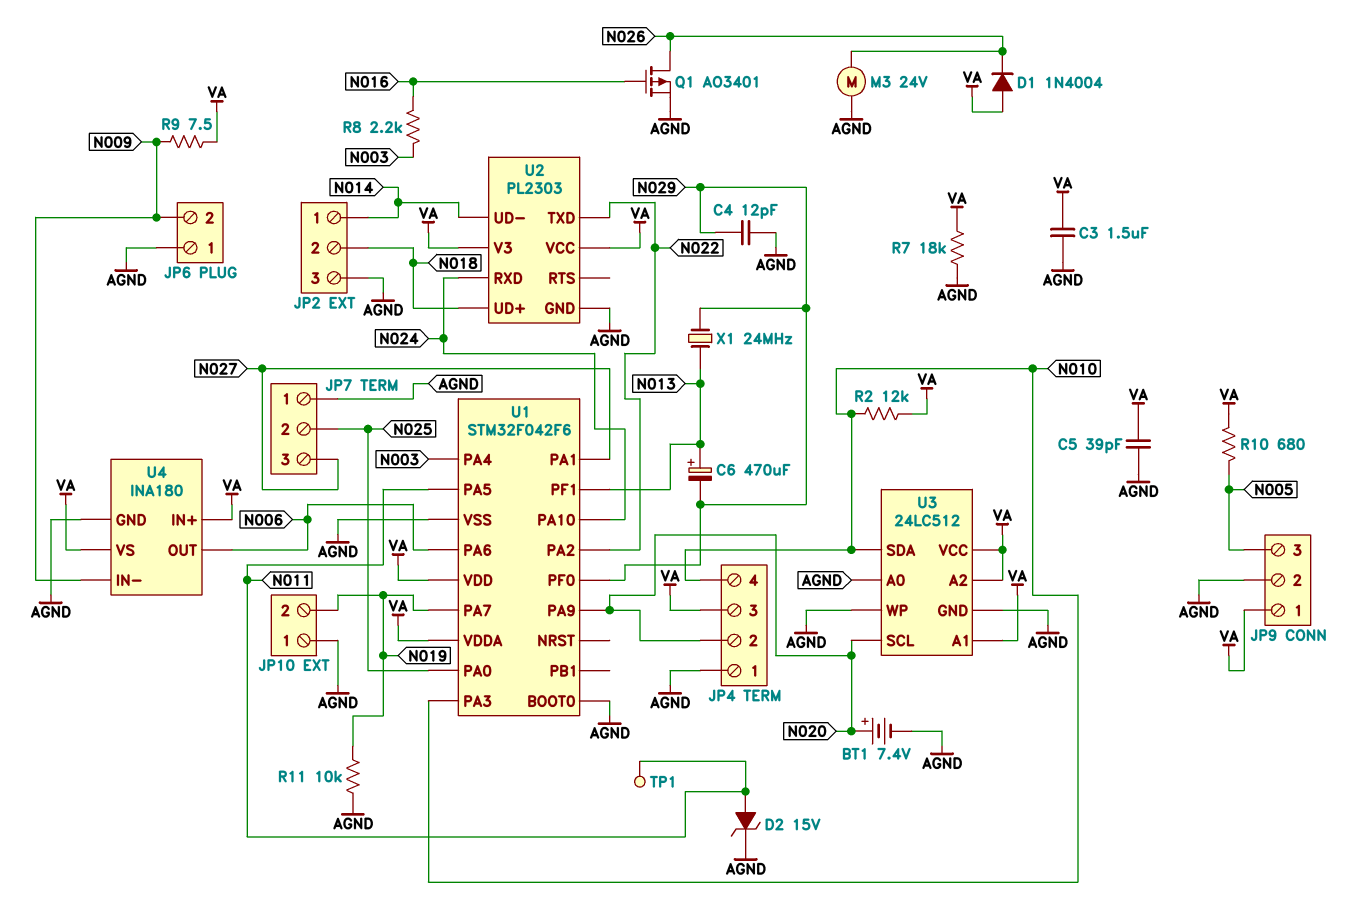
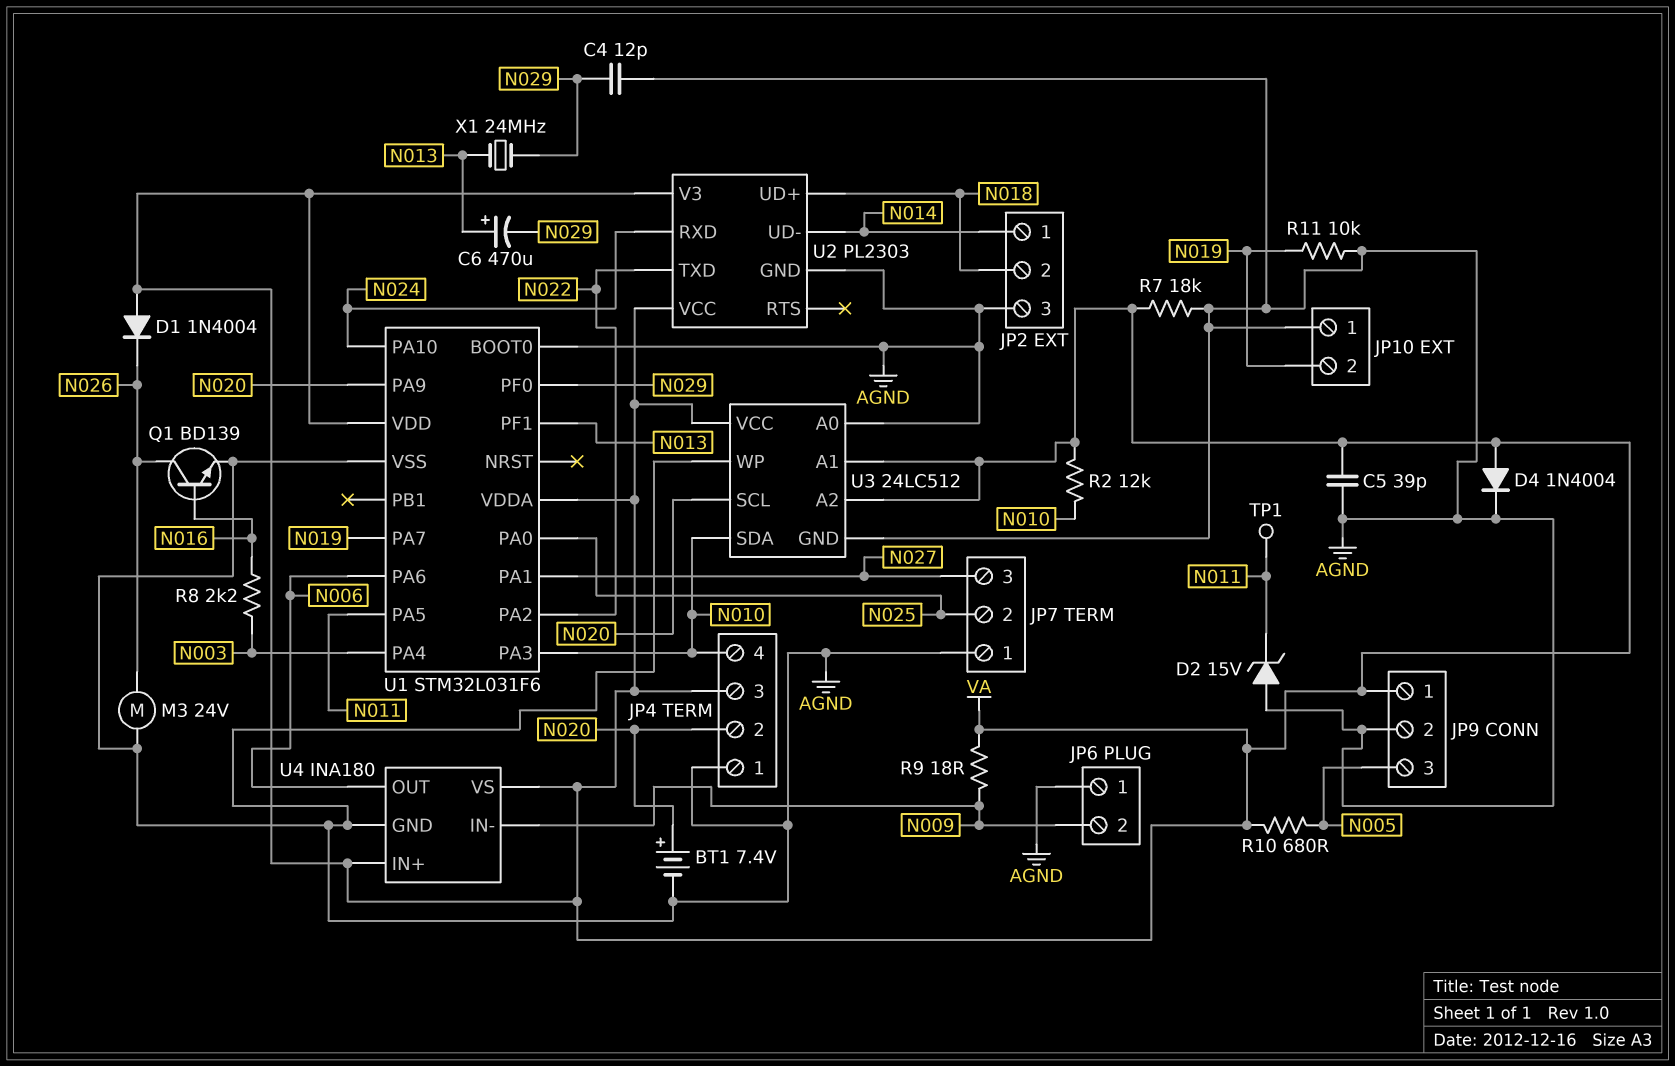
C3: 1.5uF (AGND, VA) -> none
D2: zener 15V (A N011, K AGND) -> zener 15V (A AGND, K N011)
D4: none -> diode 1N4004 (A VA, K AGND)
Q1: PMOS AO3401 (G N016, D N026, S AGND) -> NPN BD139 (B N016, C N026, E AGND)
R9: 7.5 (N009, VA) -> 18 (N009, VA)
U1: STM32F042F6 -> STM32L031F6

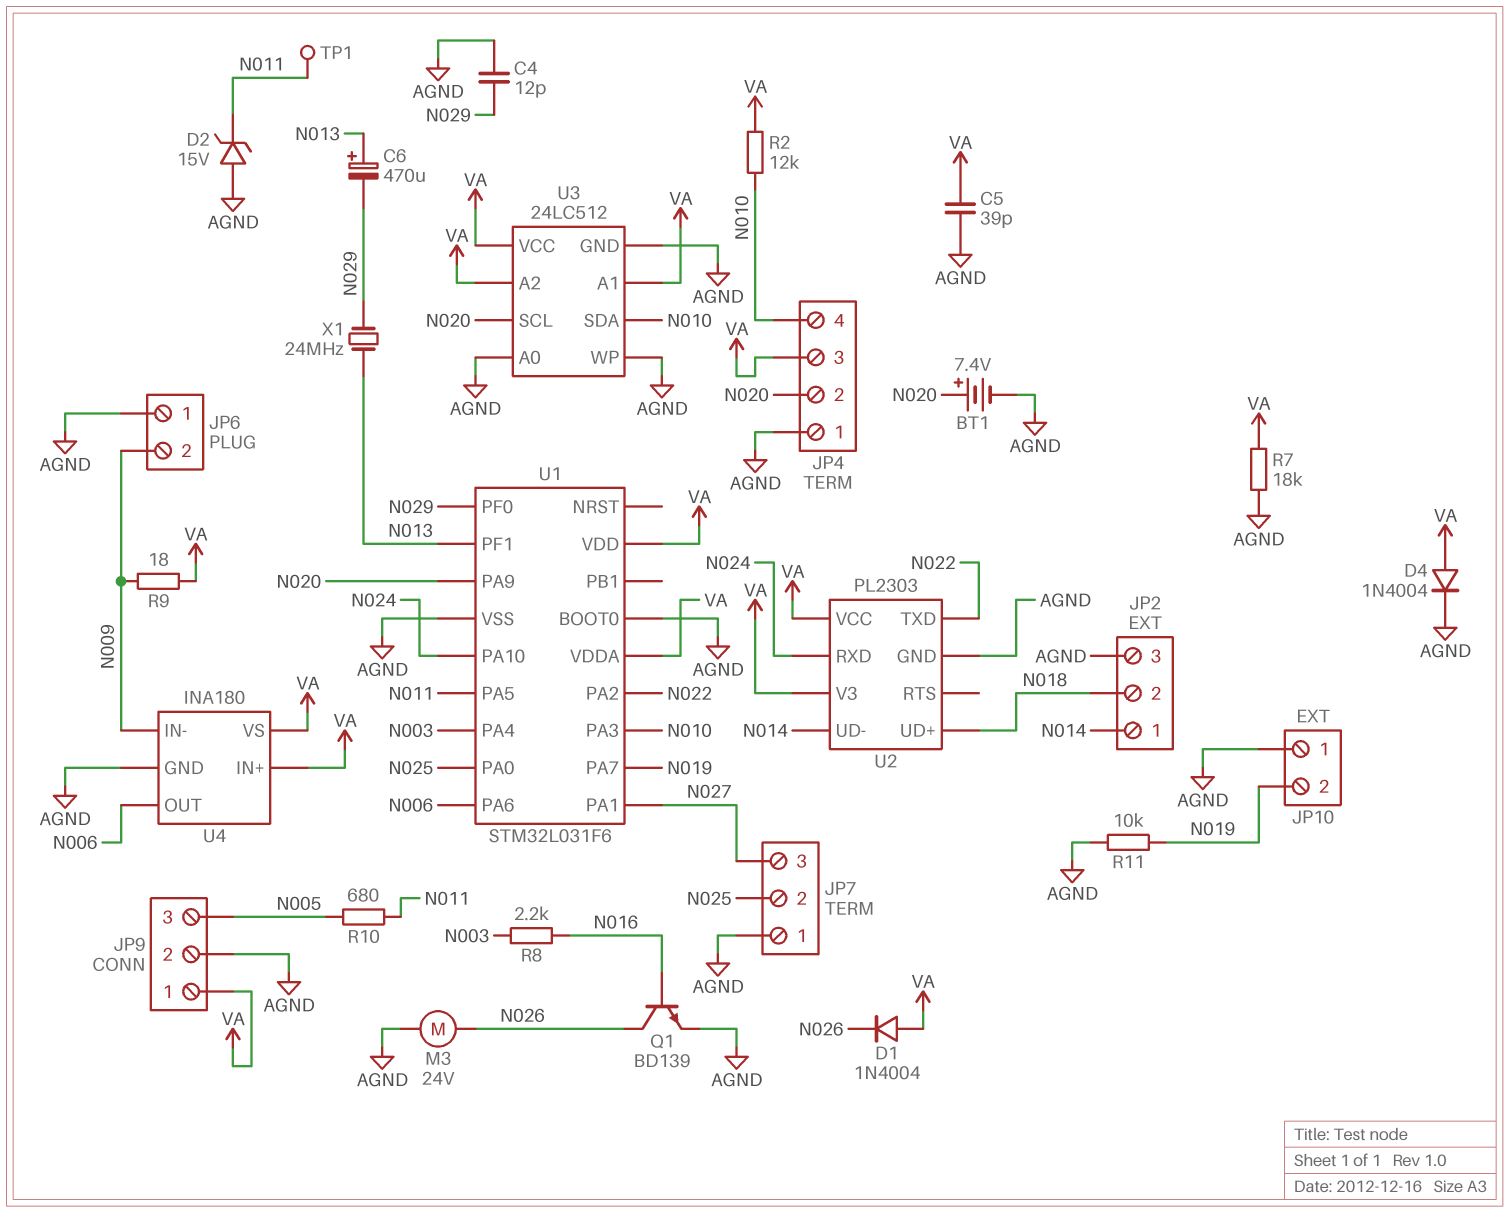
R10: 680 (N005, VA) -> 680 (N005, N011)

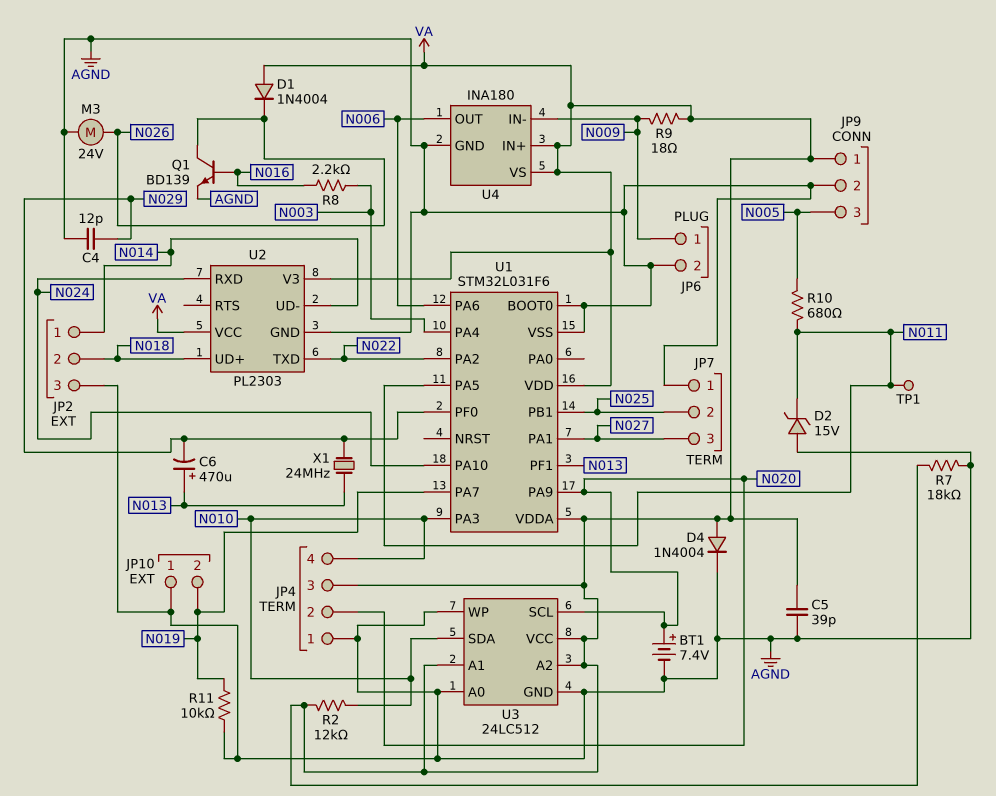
JP6 pin 1: AGND -> N009
JP6 pin 2: N009 -> AGND
U1 pin PA0: N025 -> none
U1 pin PB1: none -> N025

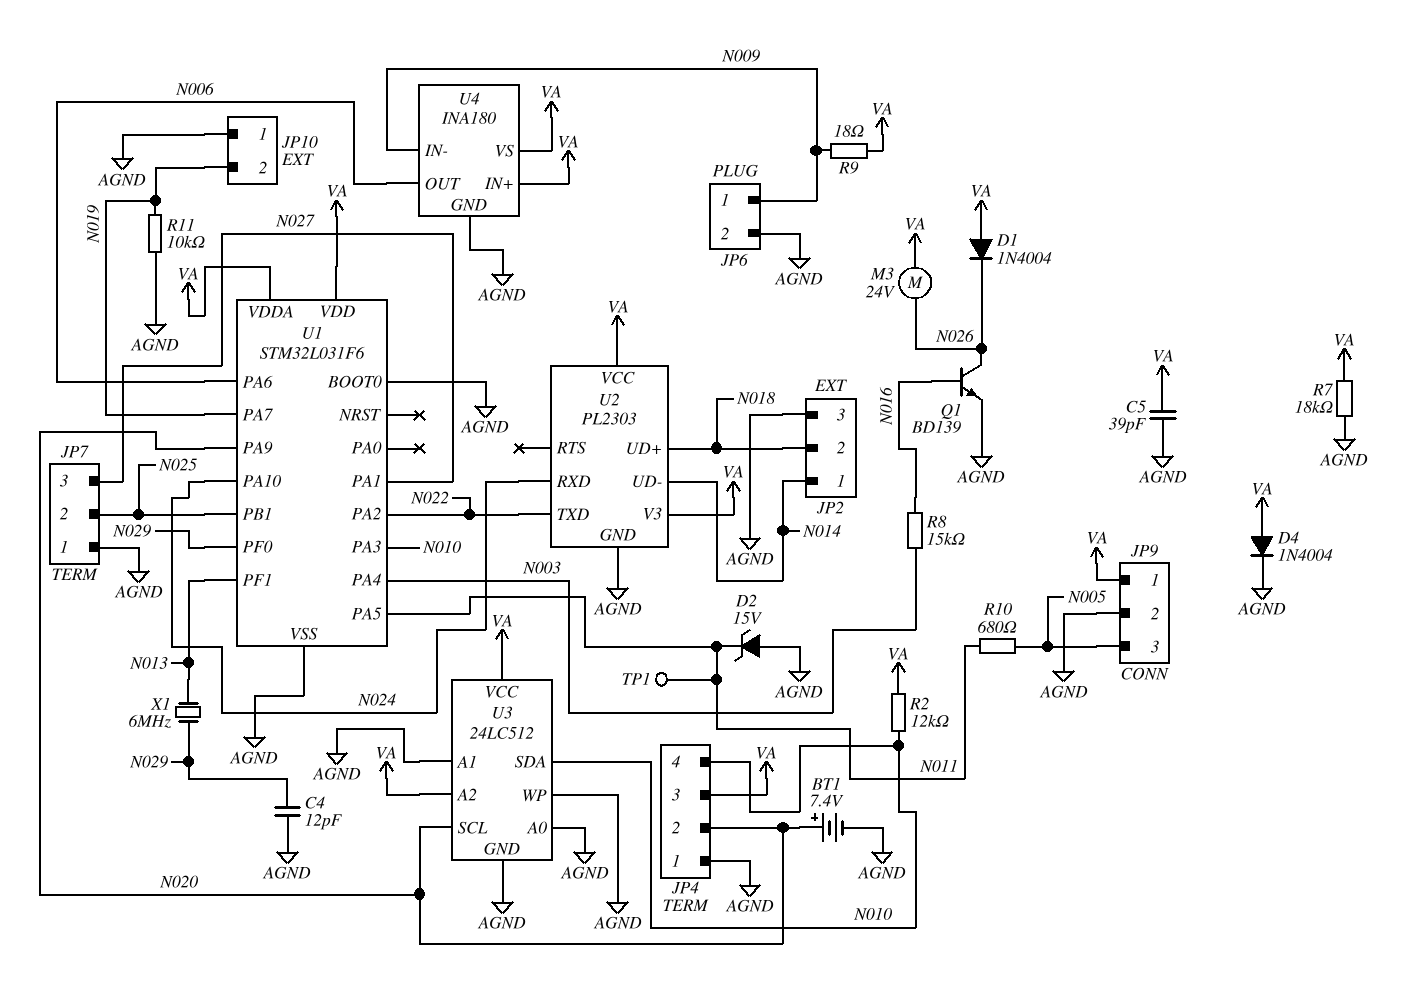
C6: 470uF (plus N013, minus N029) -> none
M3: motor 24V (AGND, N026) -> motor 24V (N026, VA)
R8: 2.2k (N003, N016) -> 15k (N003, N016)
U3 pin A1: VA -> AGND
X1: 24MHz (N013, N029) -> 6MHz (N013, N029)

